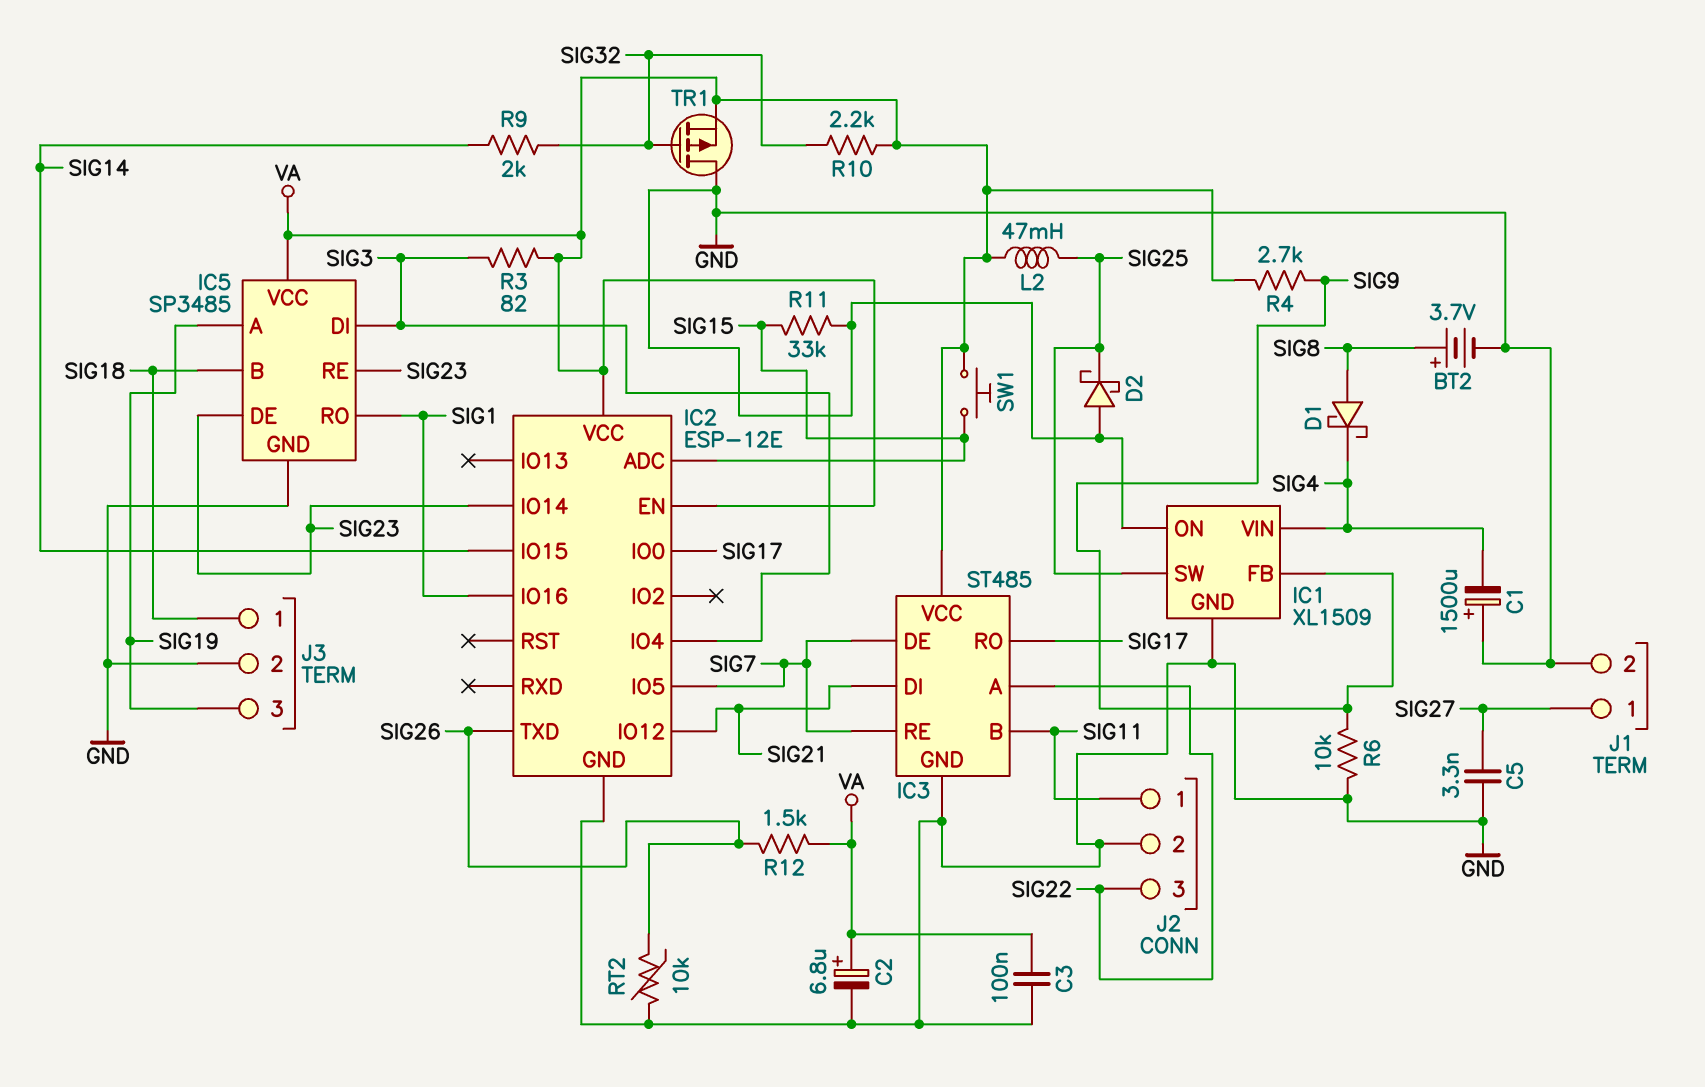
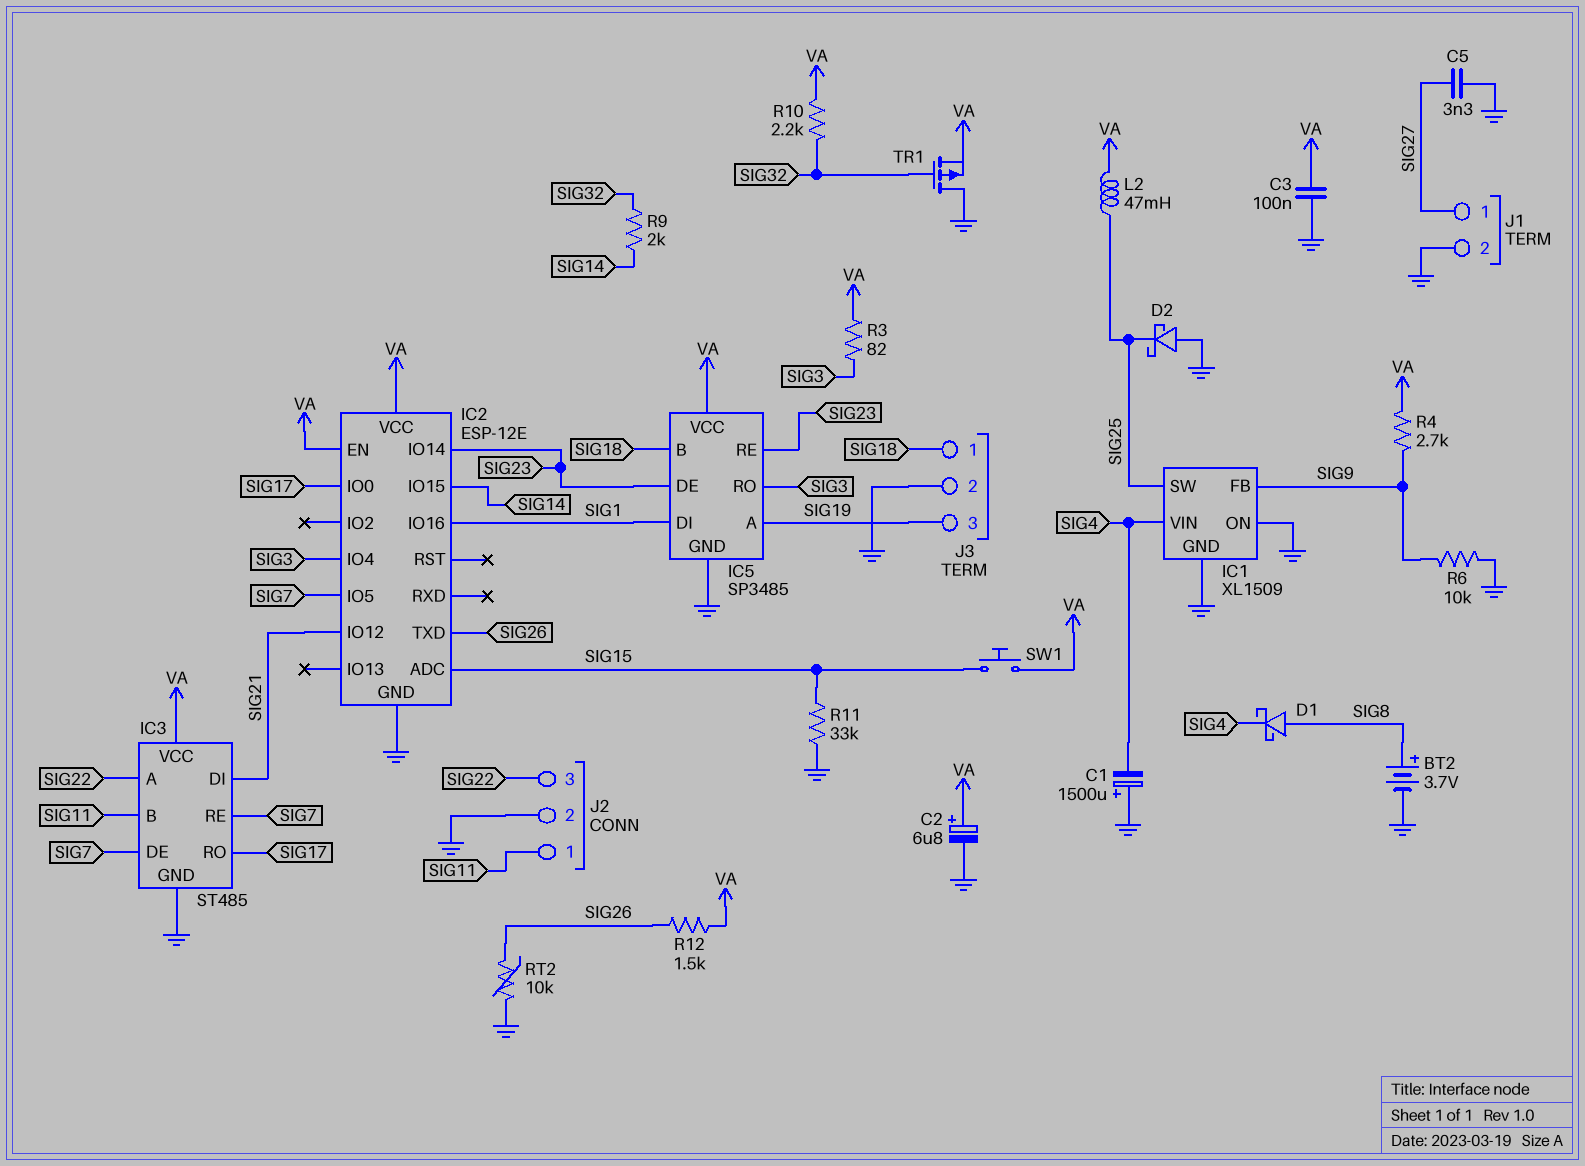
IC5 pin DI: SIG3 -> SIG1
IC5 pin RO: SIG1 -> SIG3

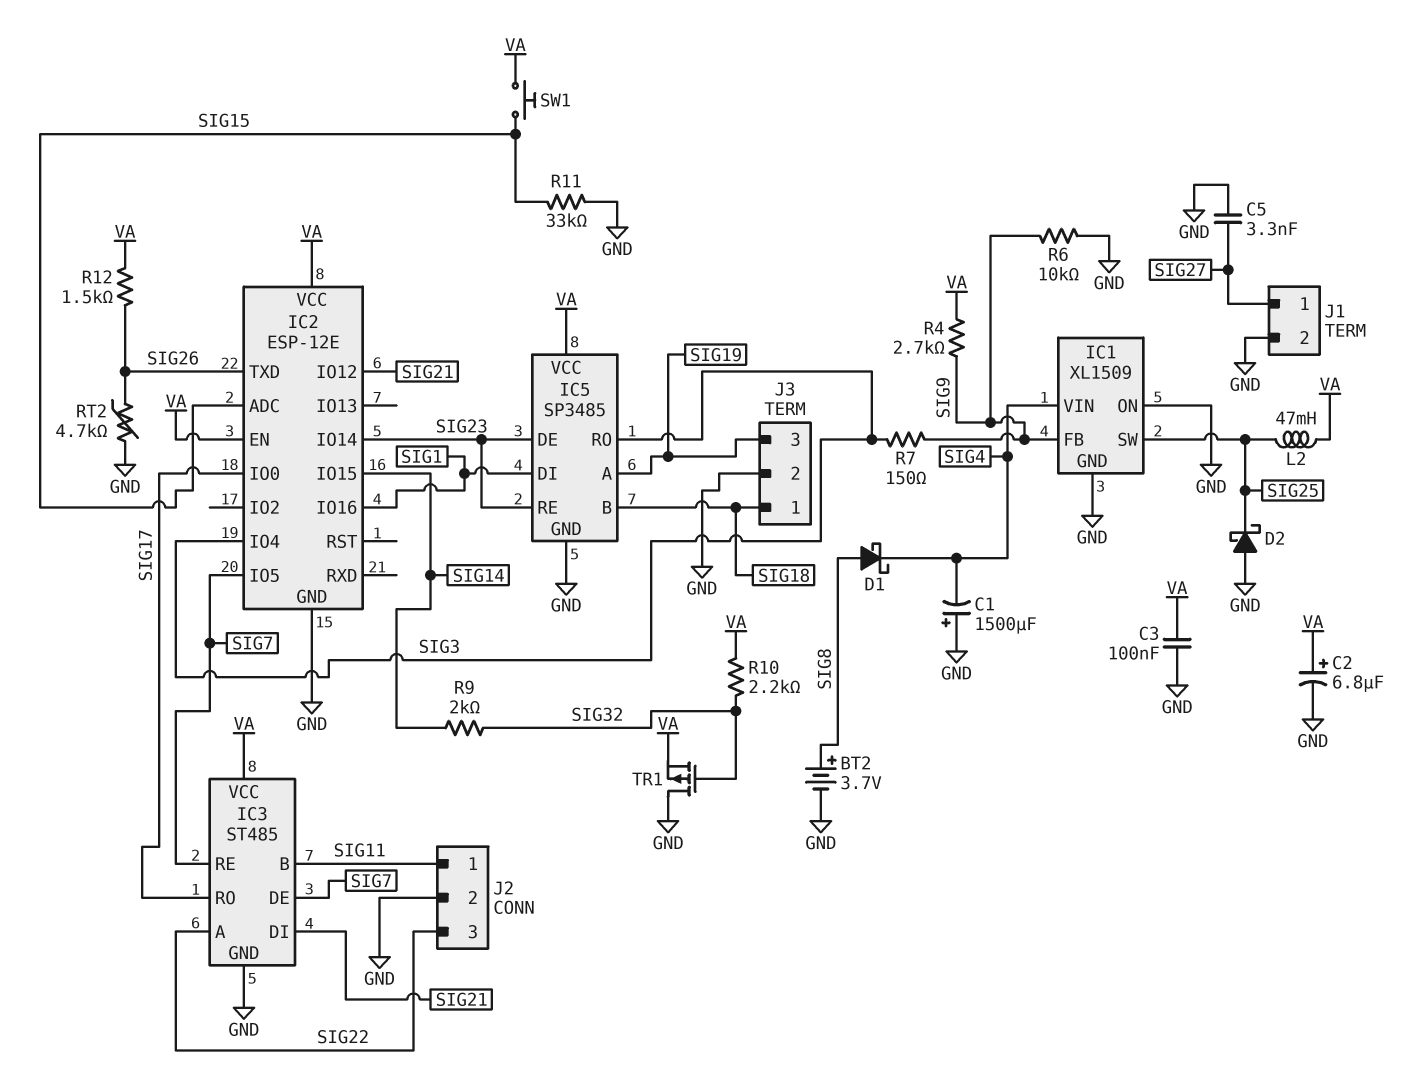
R3: 82 (SIG3, VA) -> none
R7: none -> 150 (SIG3, SIG9)
RT2: 10k (GND, SIG26) -> 4.7k (GND, SIG26)

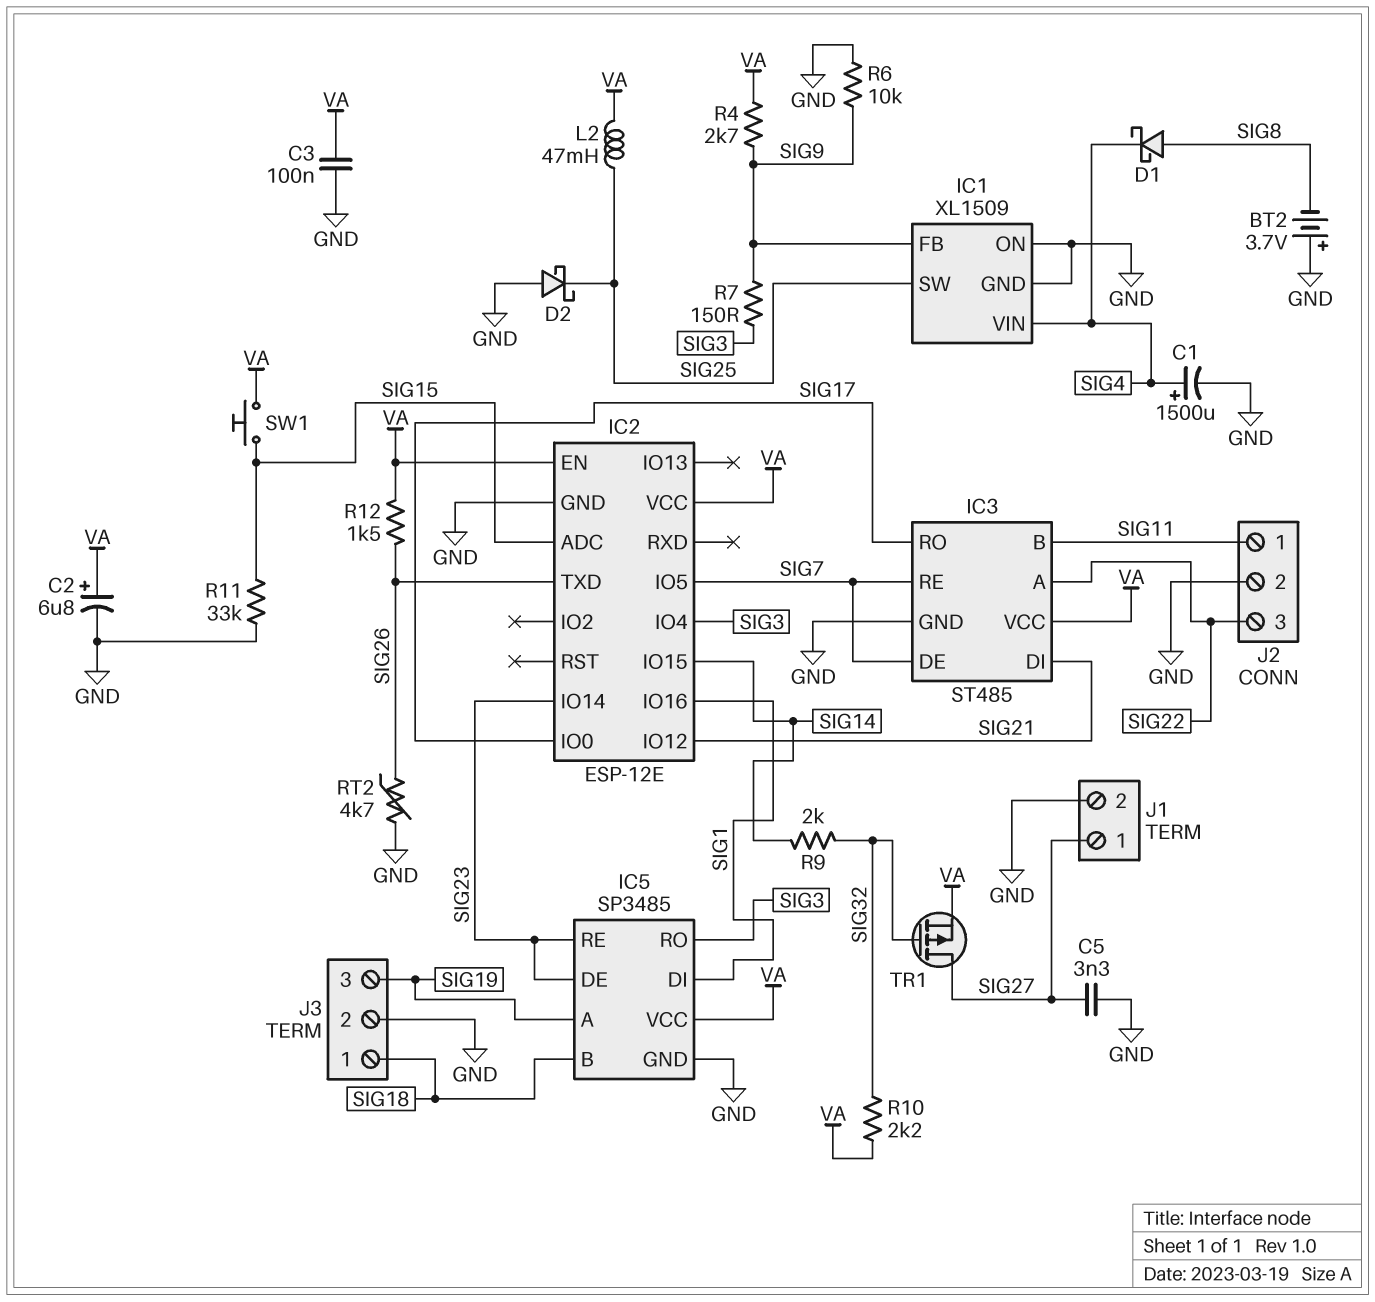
BT2: 3.7V (plus SIG8, minus GND) -> 3.7V (plus GND, minus SIG8)
C1: 1500uF (plus GND, minus SIG4) -> 1500uF (plus SIG4, minus GND)
TR1: PMOS (G SIG32, D GND, S VA) -> PMOS (G SIG32, D SIG27, S VA)

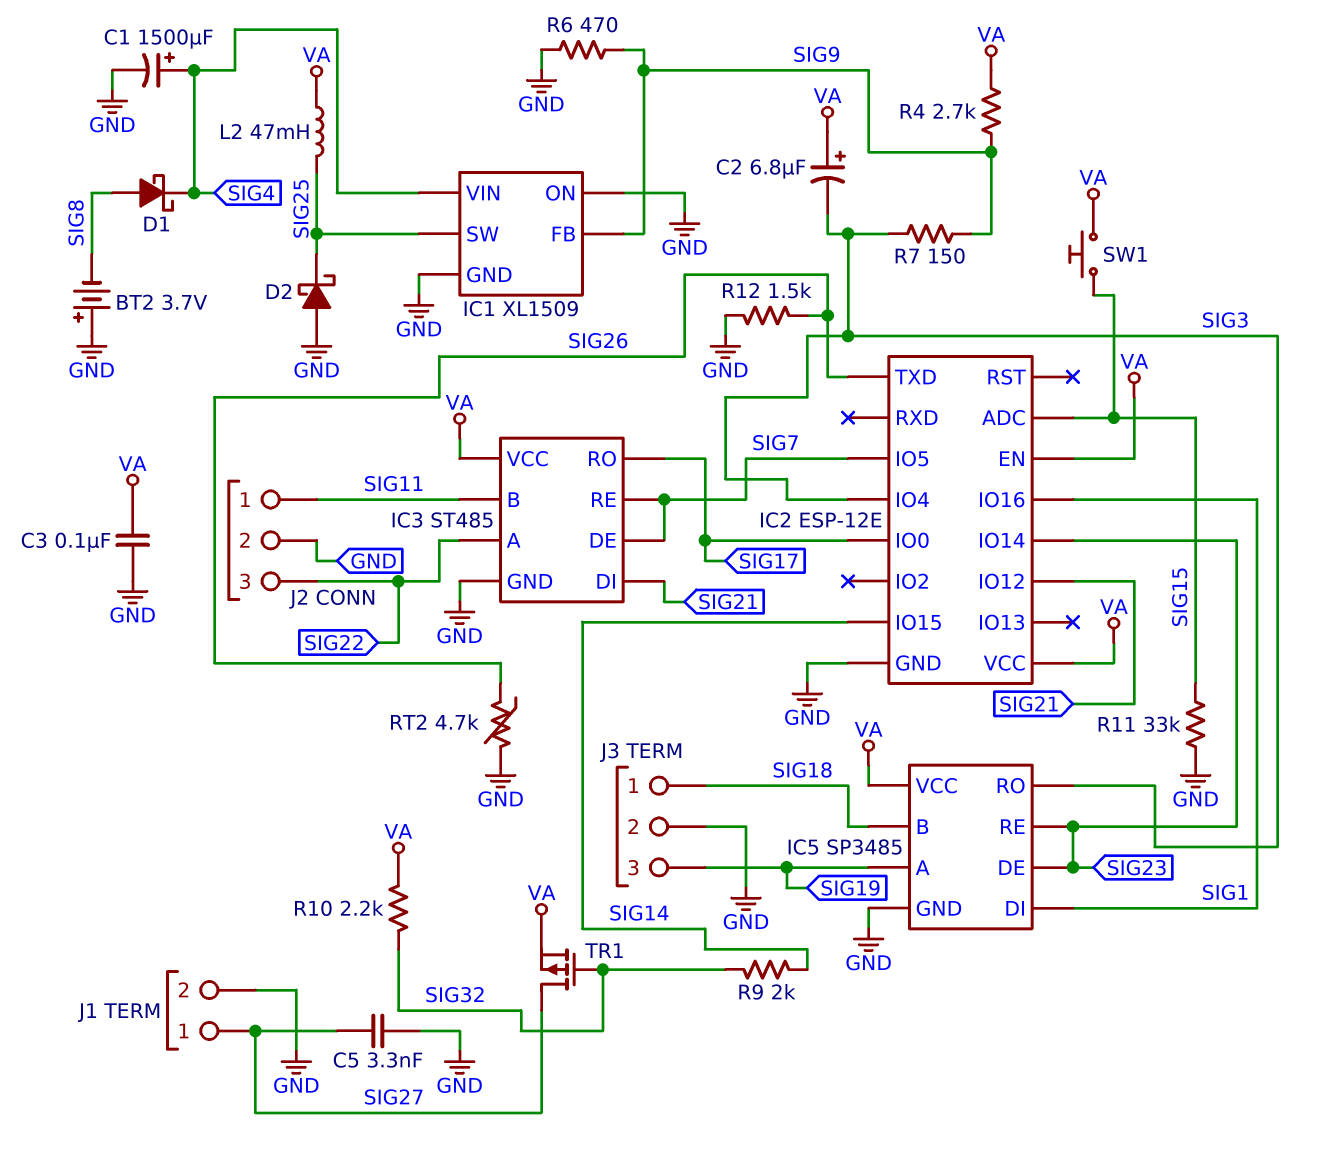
C2: 6.8uF (plus VA, minus GND) -> 6.8uF (plus VA, minus SIG3)
R6: 10k (GND, SIG9) -> 470 (GND, SIG9)
R12: 1.5k (SIG26, VA) -> 1.5k (GND, SIG26)

